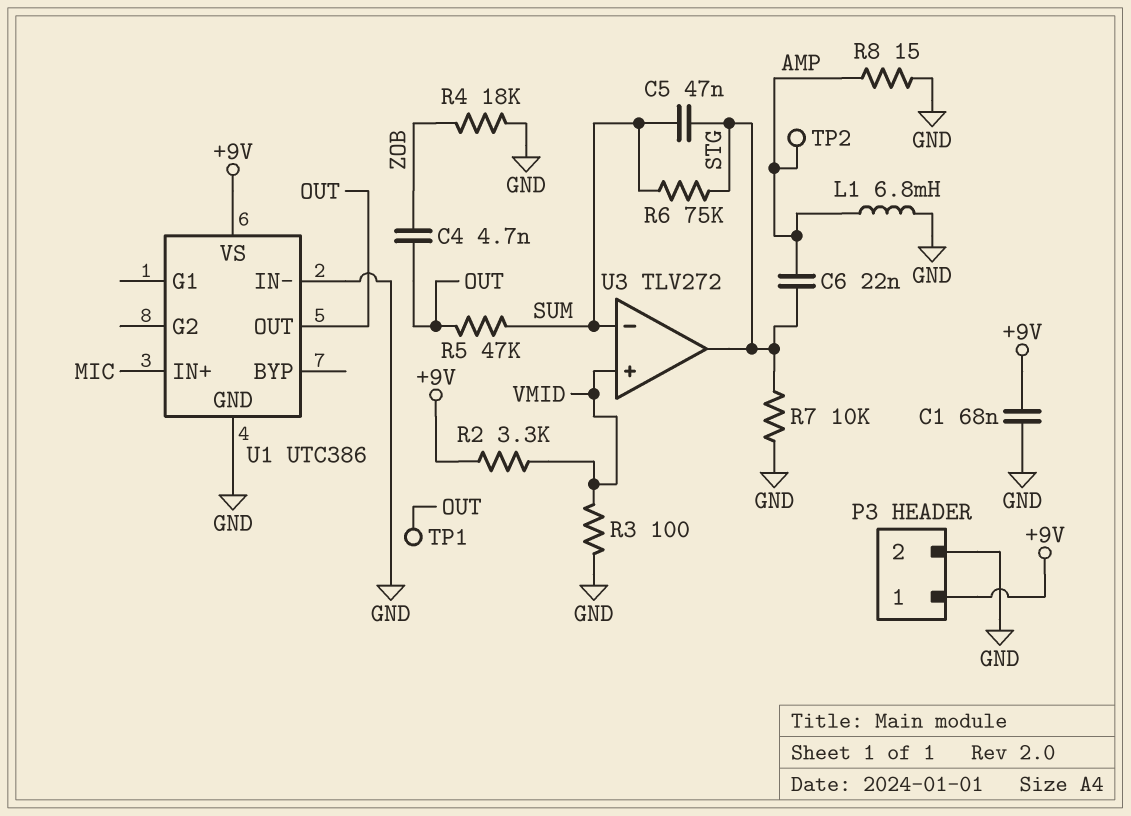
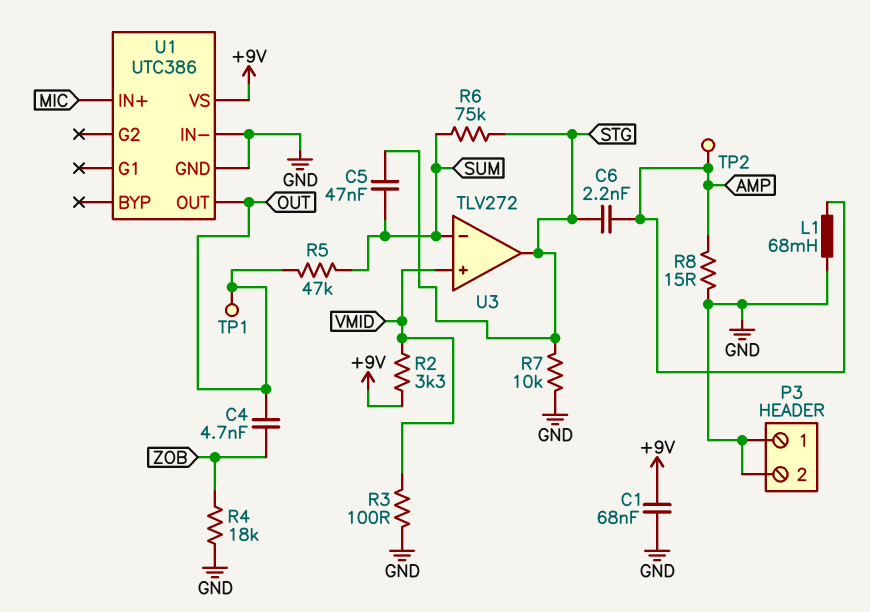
C6: 22nF (AMP, STG) -> 2.2nF (AMP, STG)
L1: 6.8mH (AMP, GND) -> 68mH (AMP, GND)
P3 pin 1: +9V -> GND

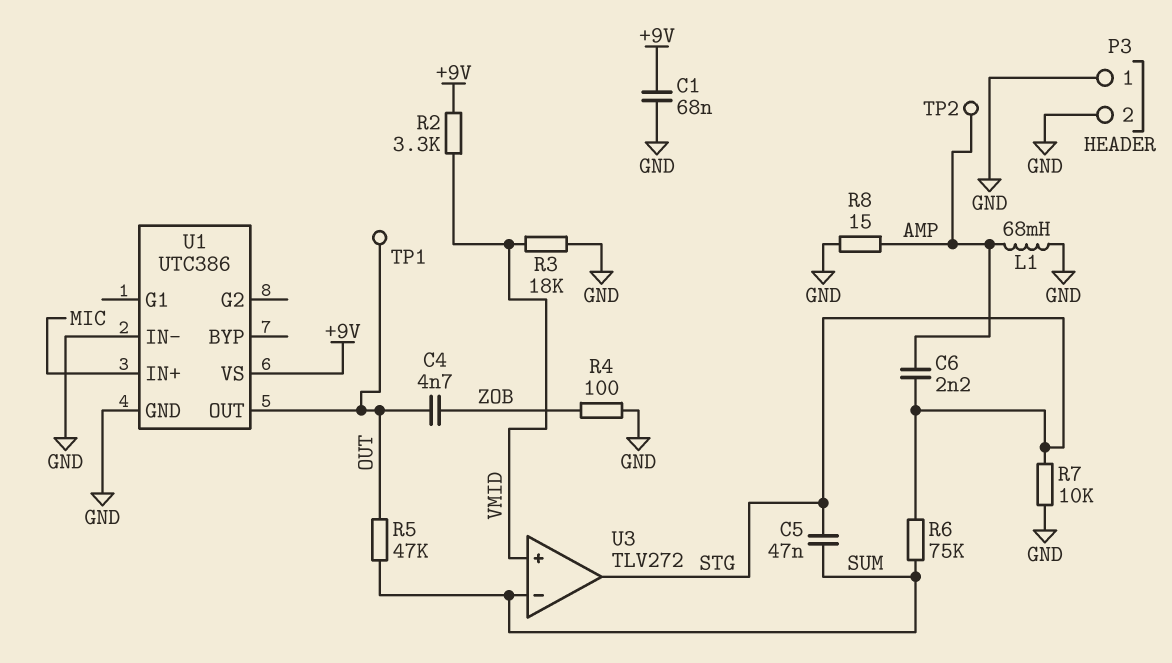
R3: 100 (GND, VMID) -> 18k (GND, VMID)
R4: 18k (GND, ZOB) -> 100 (GND, ZOB)

